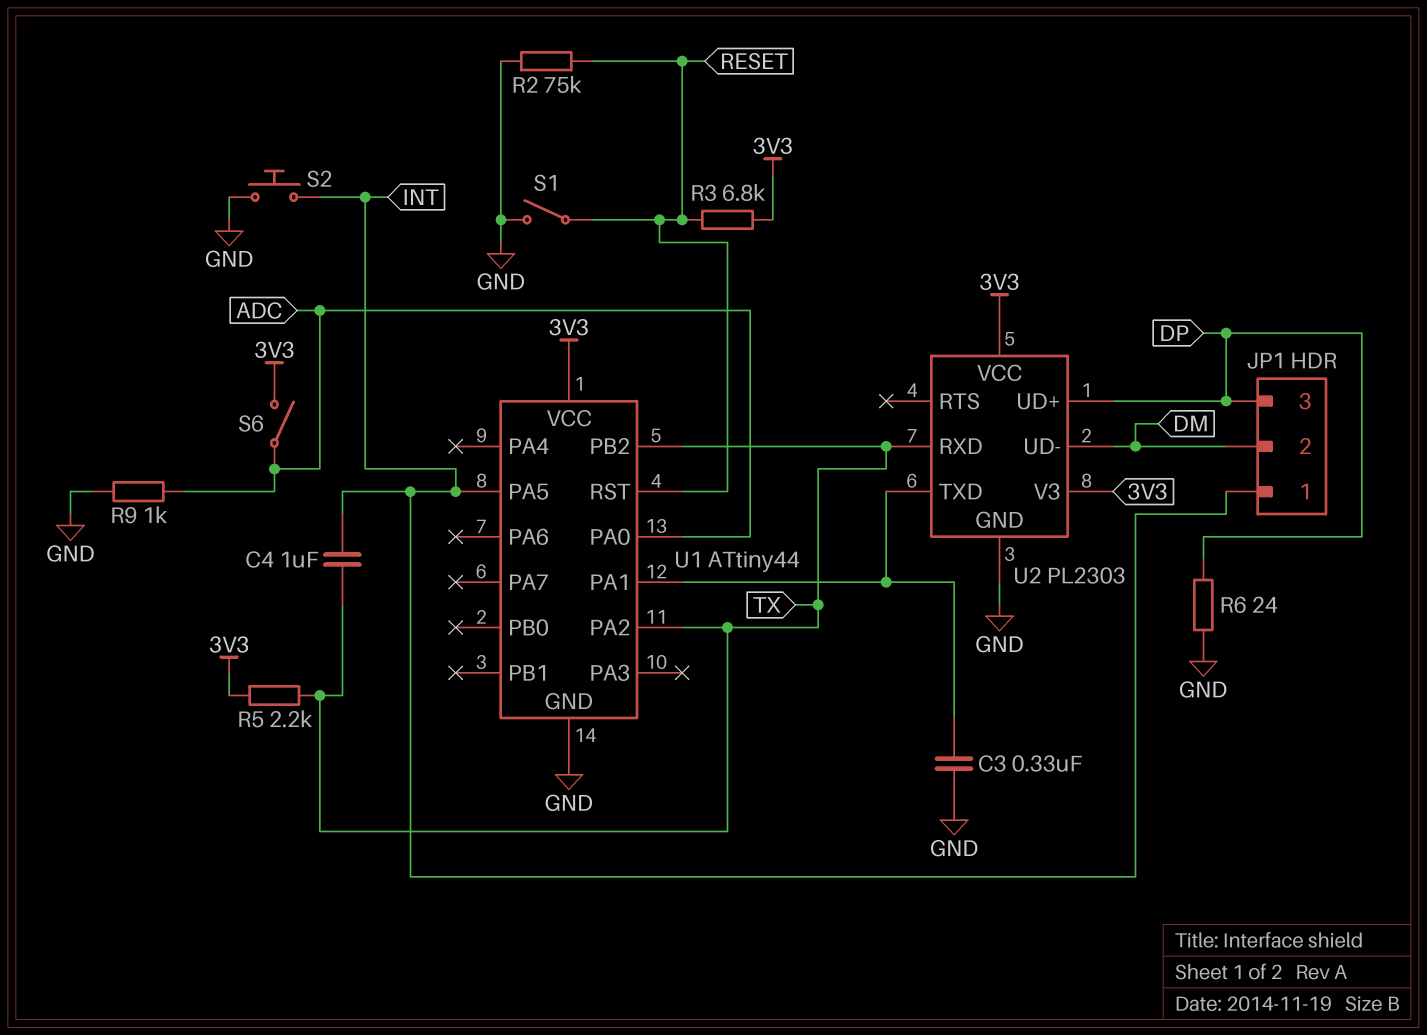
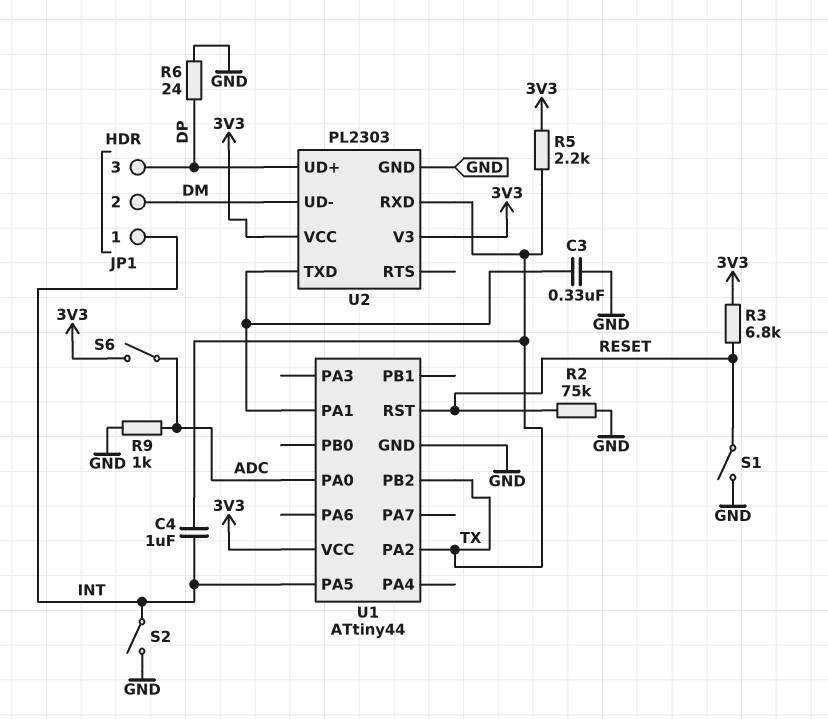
S2: button (GND, INT) -> switch (GND, INT)

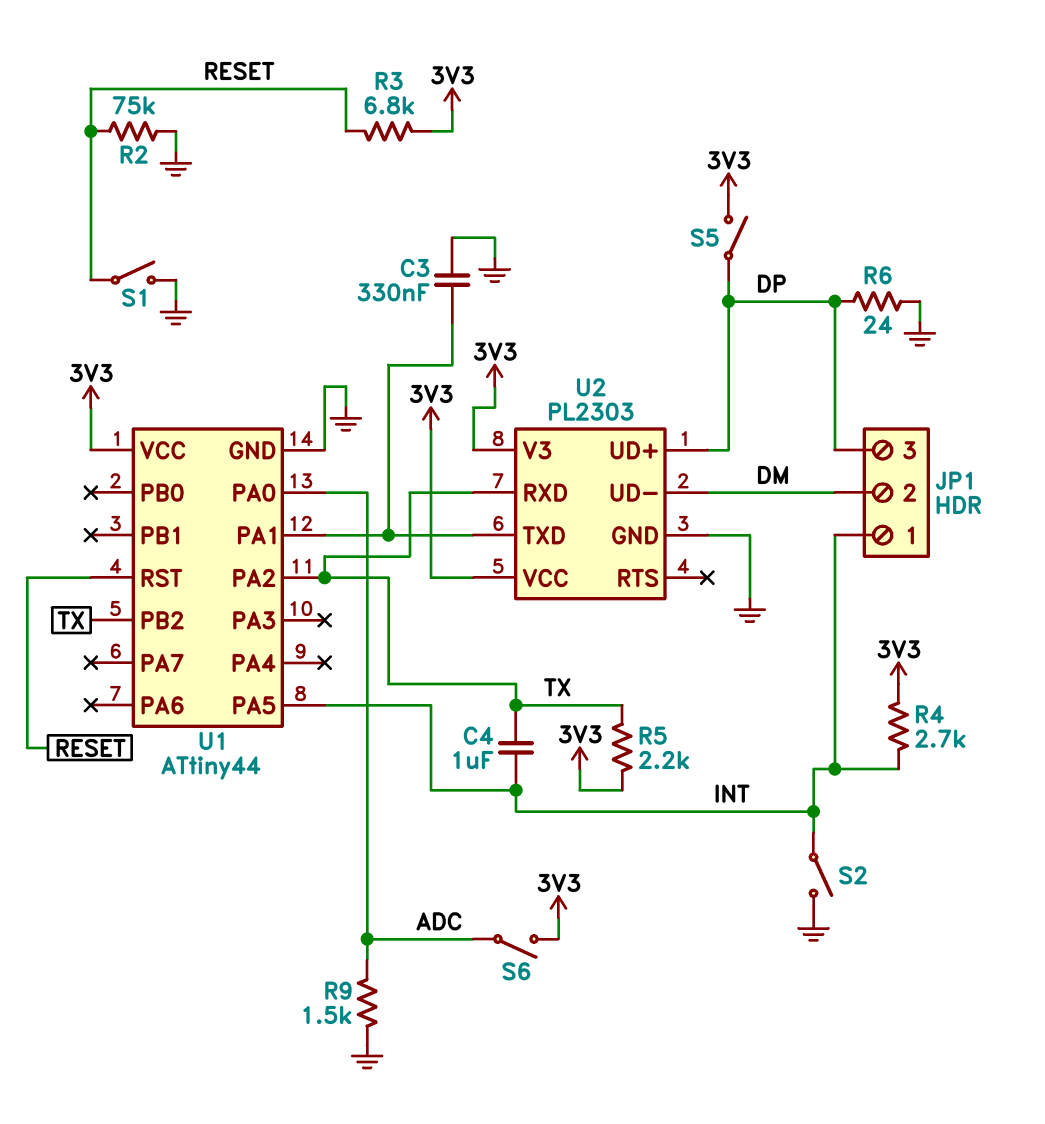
R4: none -> 2.7k (3V3, INT)
R9: 1k (ADC, GND) -> 1.5k (ADC, GND)
S5: none -> switch (3V3, DP)

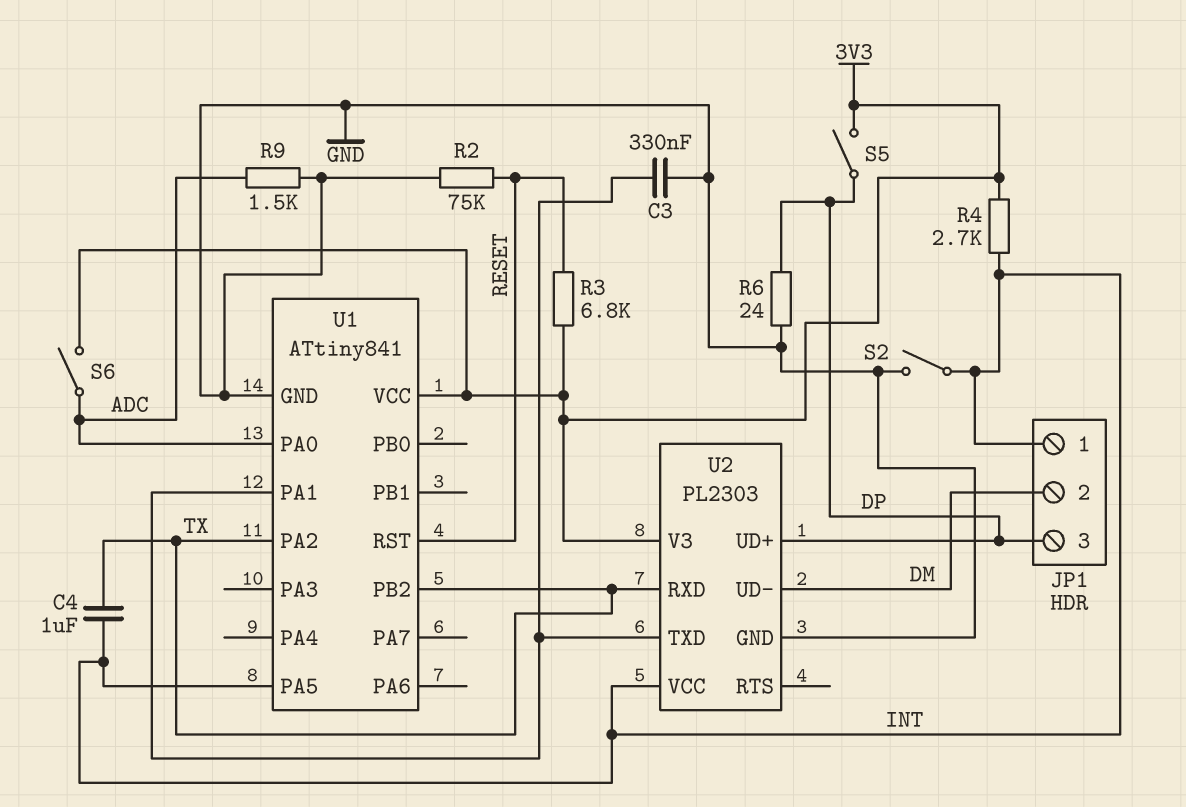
R5: 2.2k (3V3, TX) -> none
S1: switch (GND, RESET) -> none
U1: ATtiny44 -> ATtiny841
U2 pin VCC: 3V3 -> INT

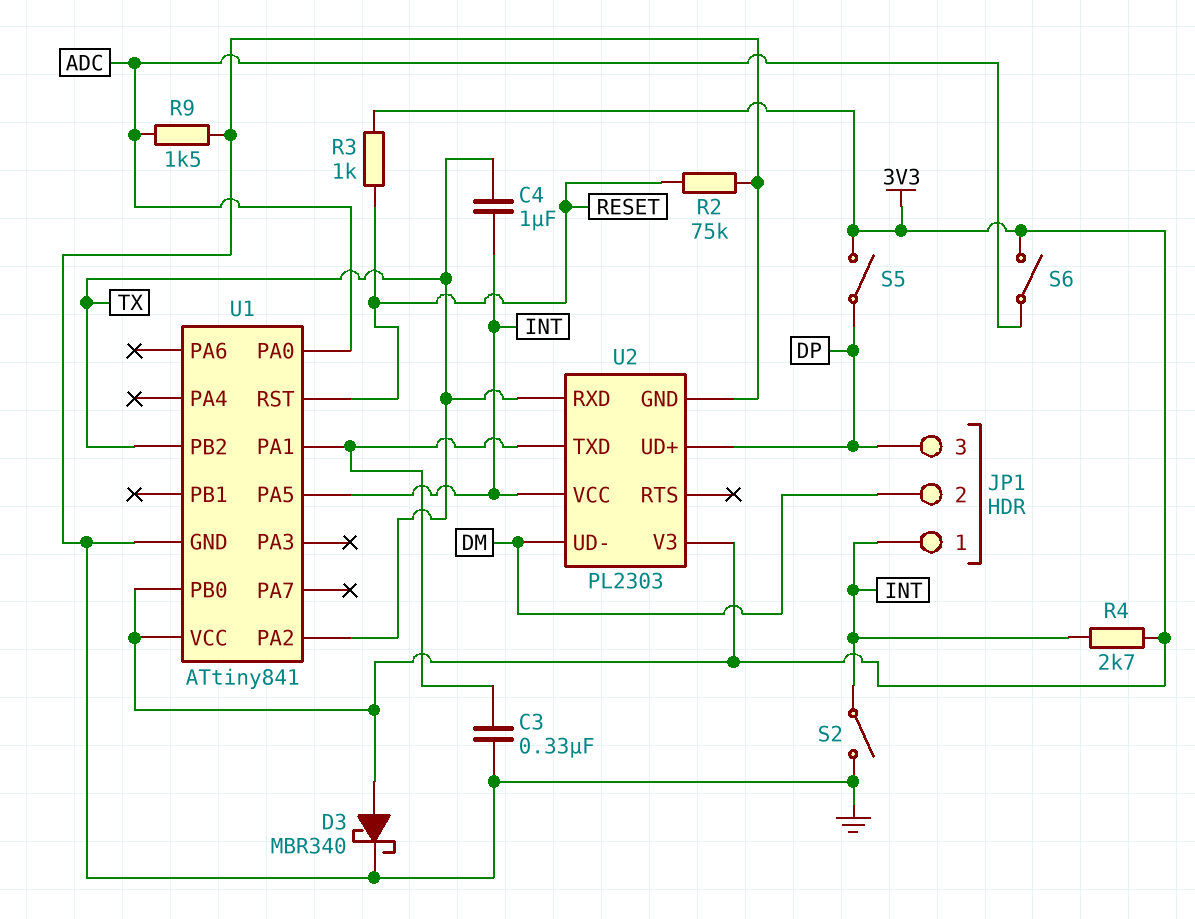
D3: none -> schottky MBR340 (A 3V3, K GND)
R3: 6.8k (3V3, RESET) -> 1k (3V3, RESET)
R6: 24 (DP, GND) -> none
U1 pin PB0: none -> 3V3

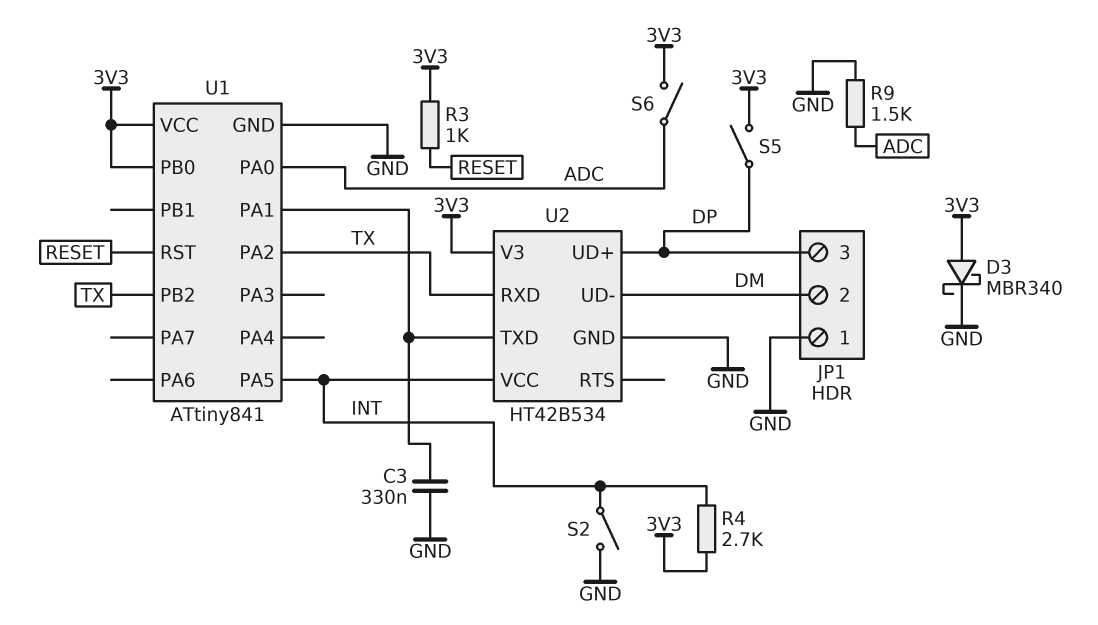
C4: 1uF (INT, TX) -> none
JP1 pin 1: INT -> GND
R2: 75k (GND, RESET) -> none
U2: PL2303 -> HT42B534

